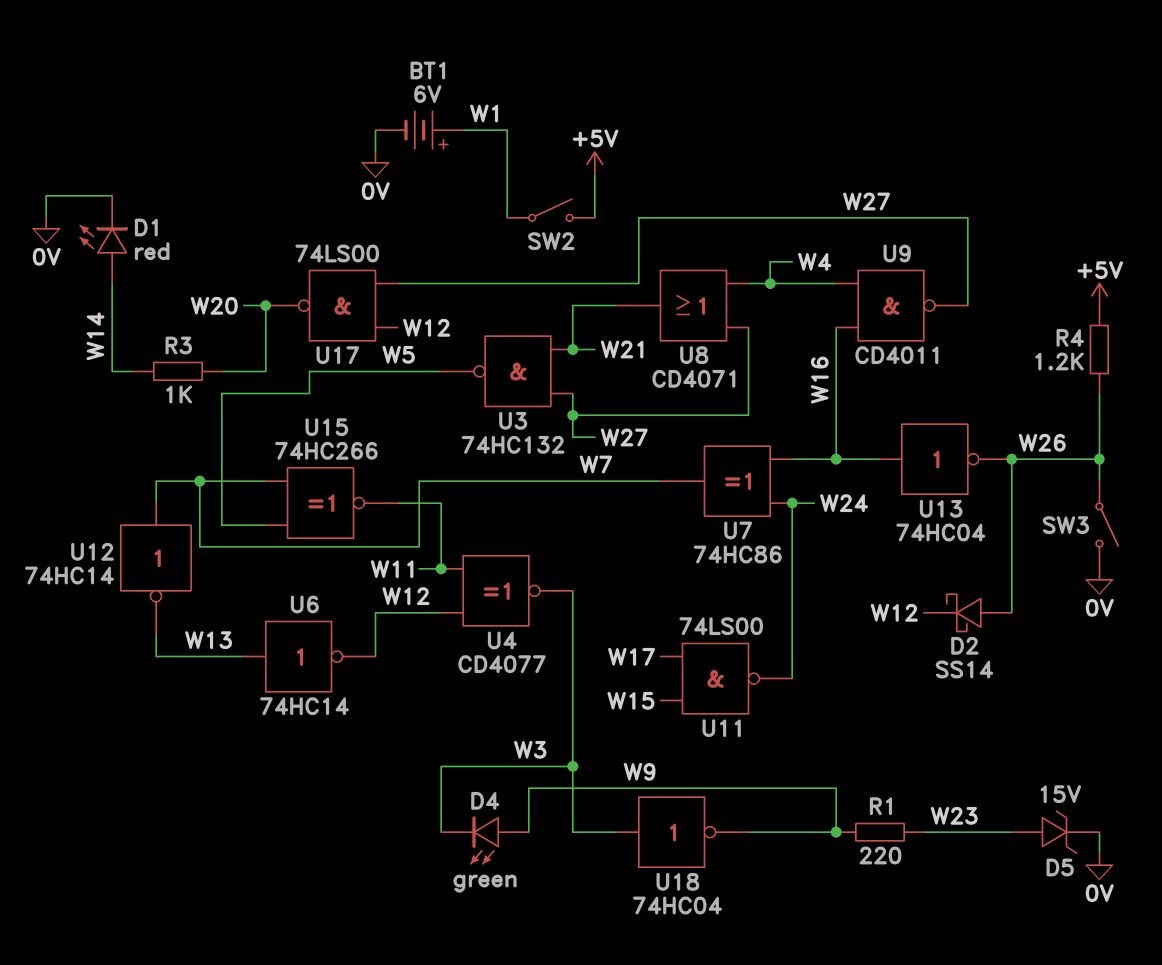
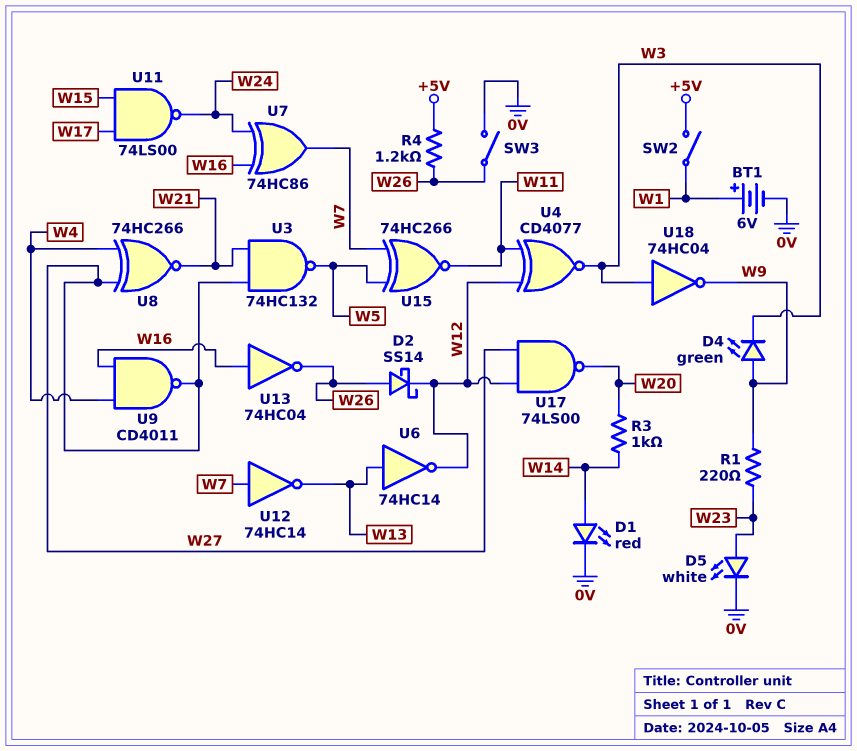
D5: zener 15V (A W23, K 0V) -> LED white (A W23, K 0V)
U8: OR CD4071 (in W4, in W27, out W21) -> XNOR 74HC266 (in W4, in W27, out W21)

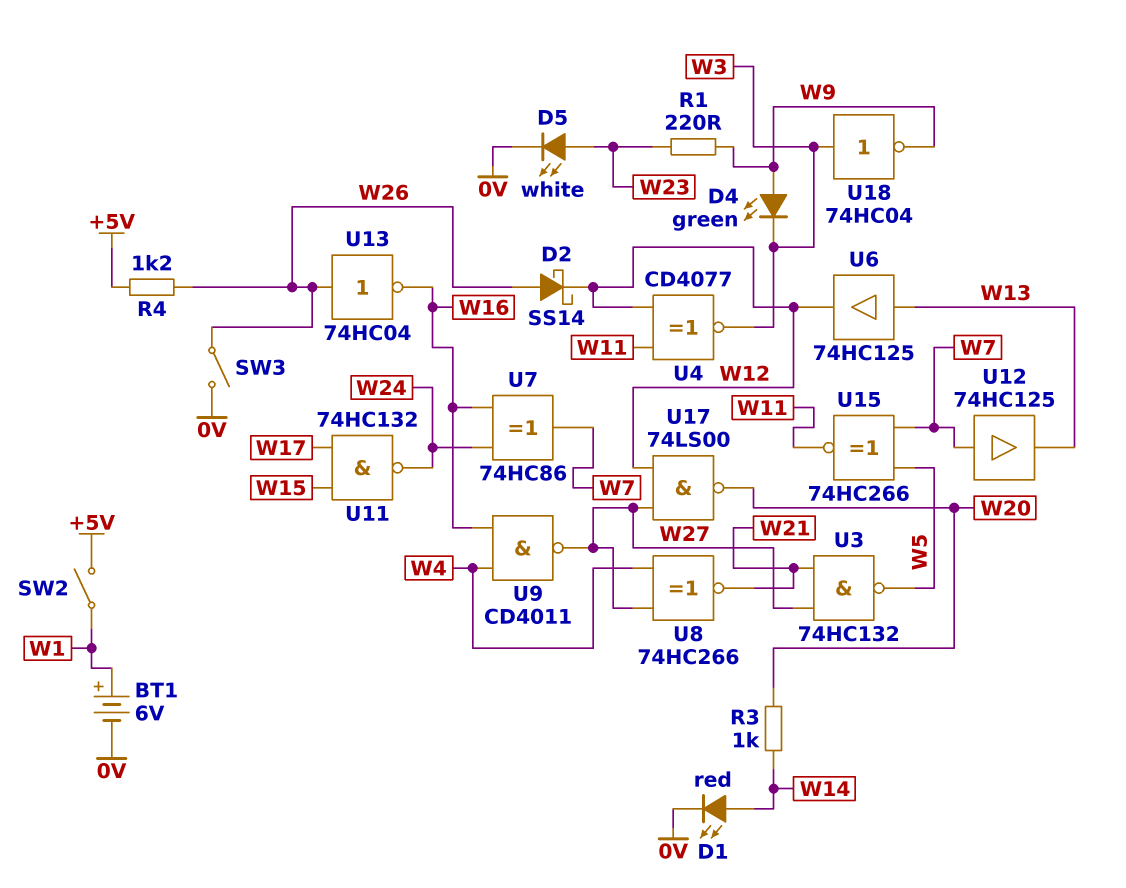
U6: NOT 74HC14 (in W13, out W12) -> buffer 74HC125 (in W13, out W12)
U11: NAND 74LS00 (in W15, in W17, out W24) -> NAND 74HC132 (in W15, in W17, out W24)
U12: NOT 74HC14 (in W7, out W13) -> buffer 74HC125 (in W7, out W13)
U13: NOT 74HC04 (in W16, out W26) -> NOT 74HC04 (in W26, out W16)

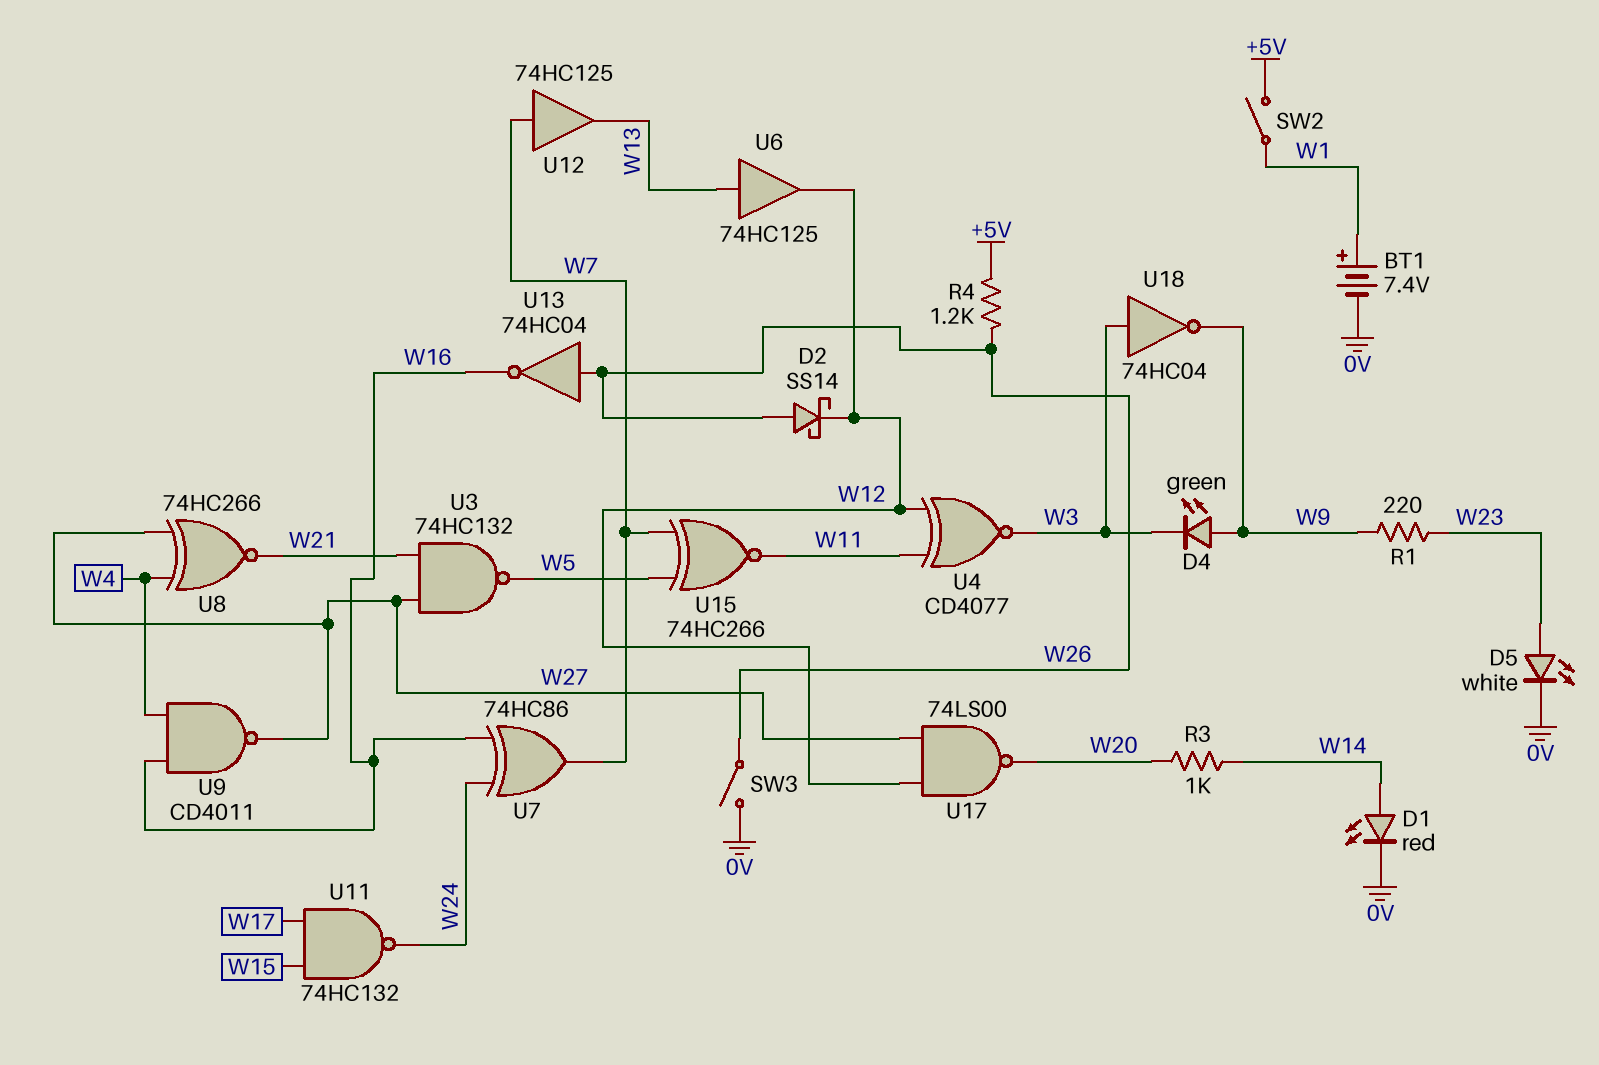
BT1: 6V (plus W1, minus 0V) -> 7.4V (plus W1, minus 0V)

